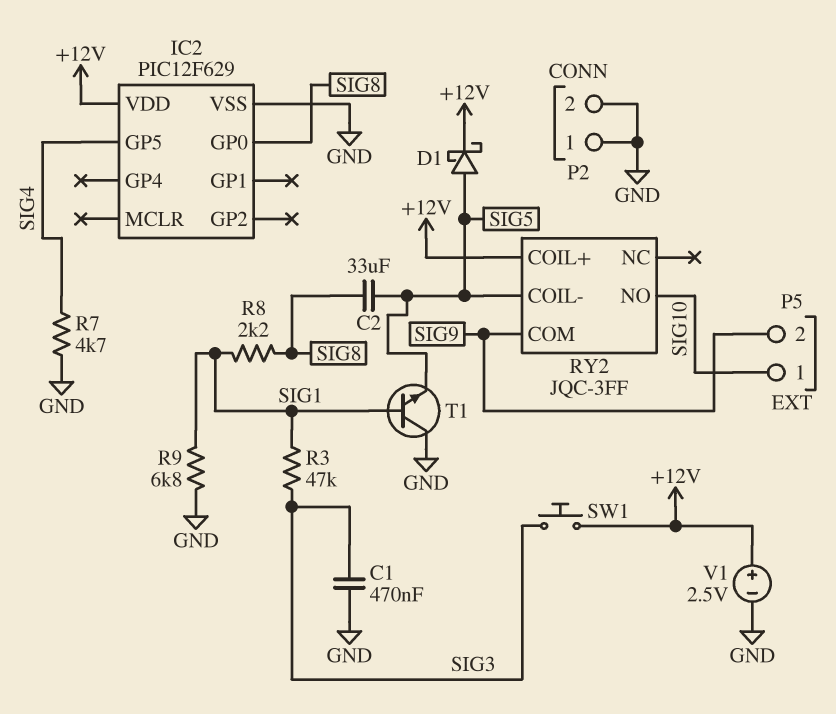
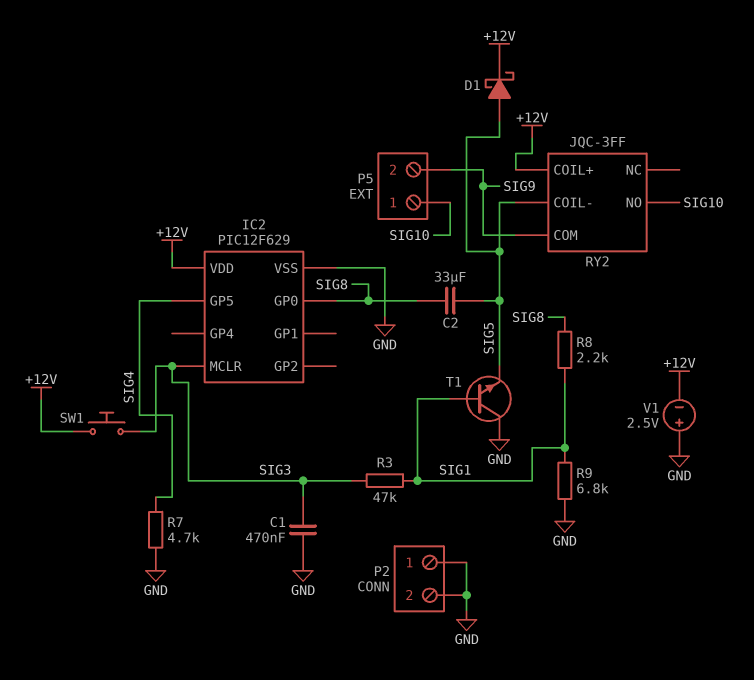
IC2 pin MCLR: none -> SIG3
V1: 2.5V (plus +12V, minus GND) -> 2.5V (plus GND, minus +12V)

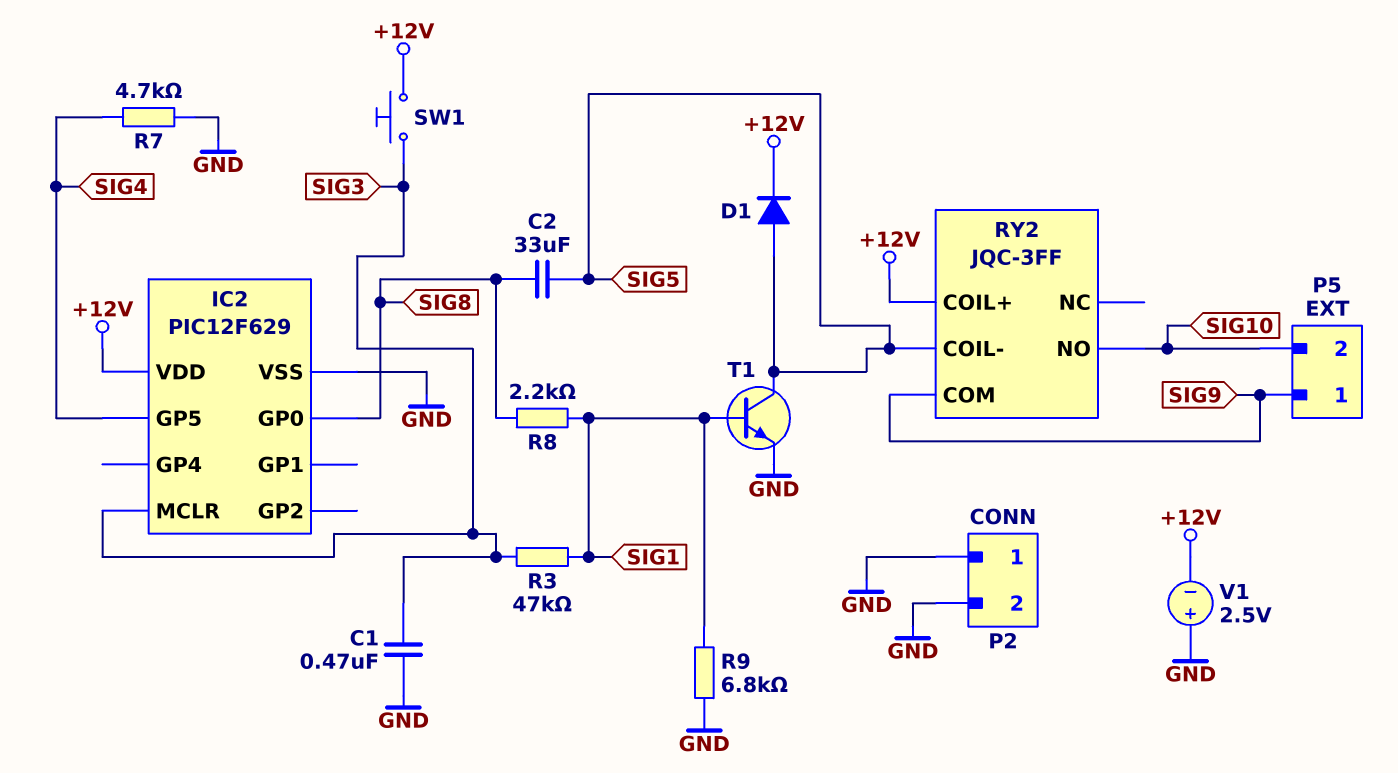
D1: schottky (A SIG5, K +12V) -> diode (A SIG5, K +12V)
P5 pin 1: SIG10 -> SIG9
P5 pin 2: SIG9 -> SIG10
T1: NPN (B SIG1, C GND, E SIG5) -> NPN (B SIG1, C SIG5, E GND)

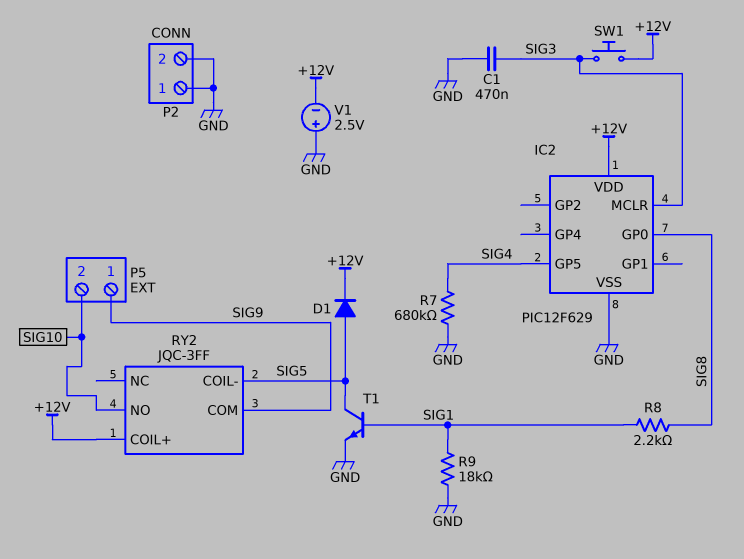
C2: 33uF (SIG5, SIG8) -> none
R3: 47k (SIG1, SIG3) -> none
R7: 4.7k (GND, SIG4) -> 680k (GND, SIG4)
R9: 6.8k (GND, SIG1) -> 18k (GND, SIG1)

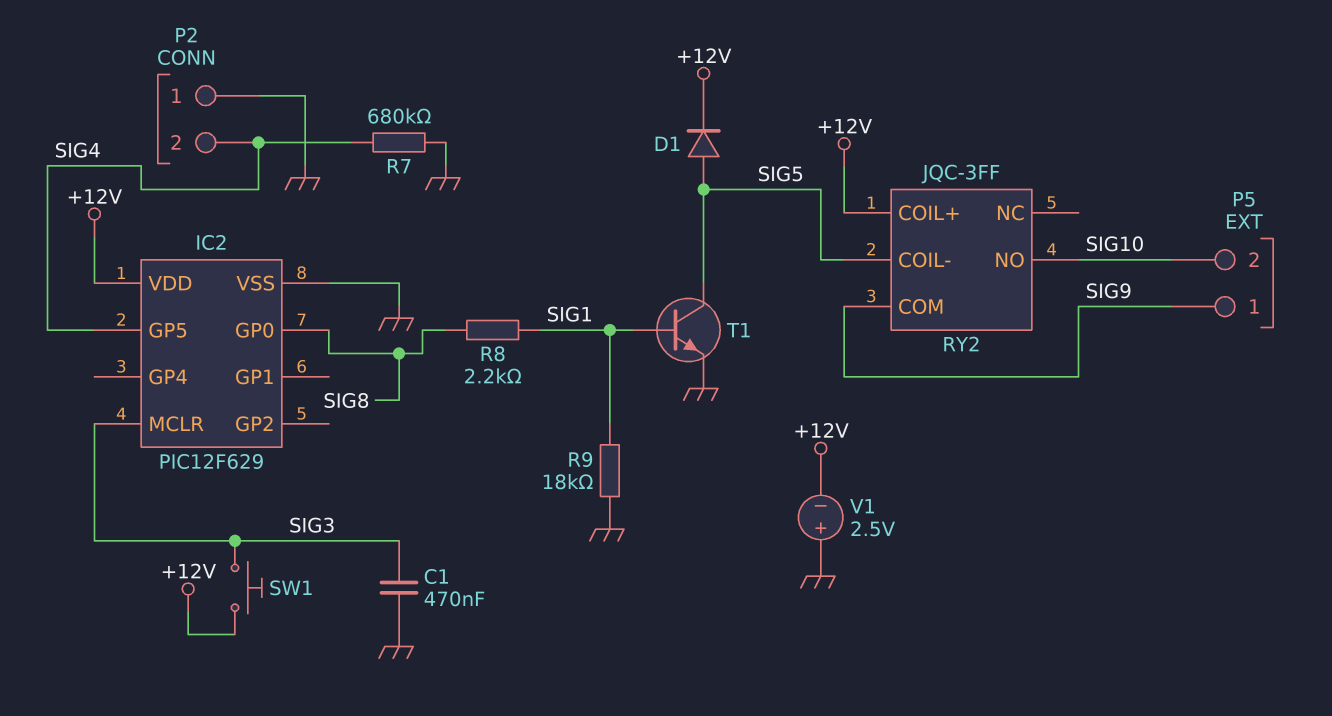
P2 pin 2: GND -> SIG4

